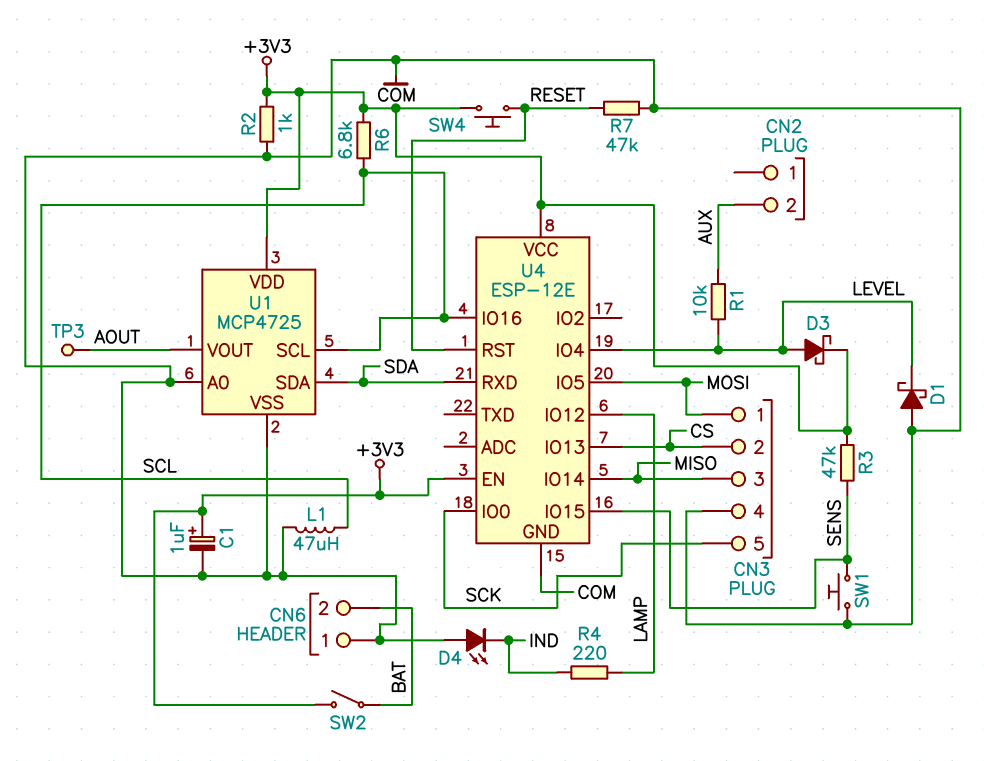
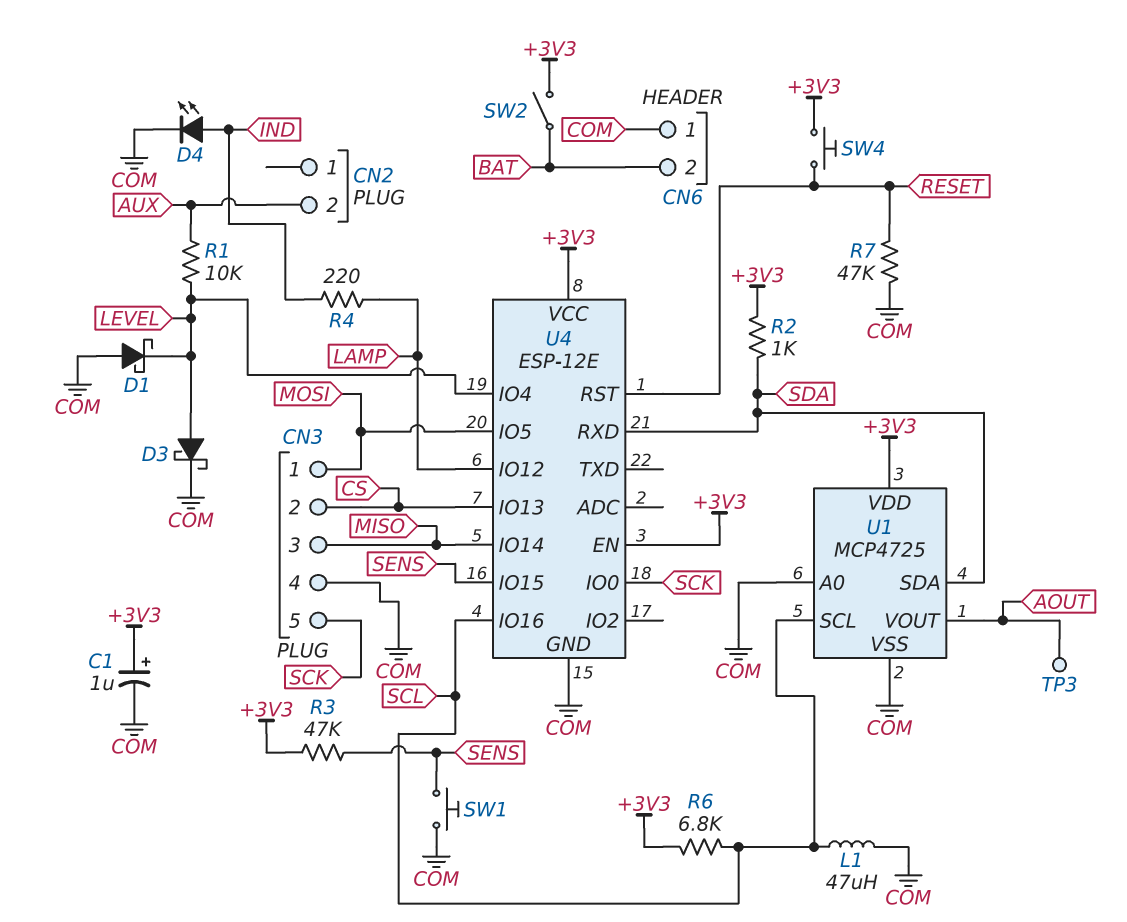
D3: schottky (A LEVEL, K +3V3) -> schottky (A LEVEL, K COM)
D4: LED (A COM, K IND) -> LED (A IND, K COM)
R2: 1k (+3V3, COM) -> 1k (+3V3, SDA)

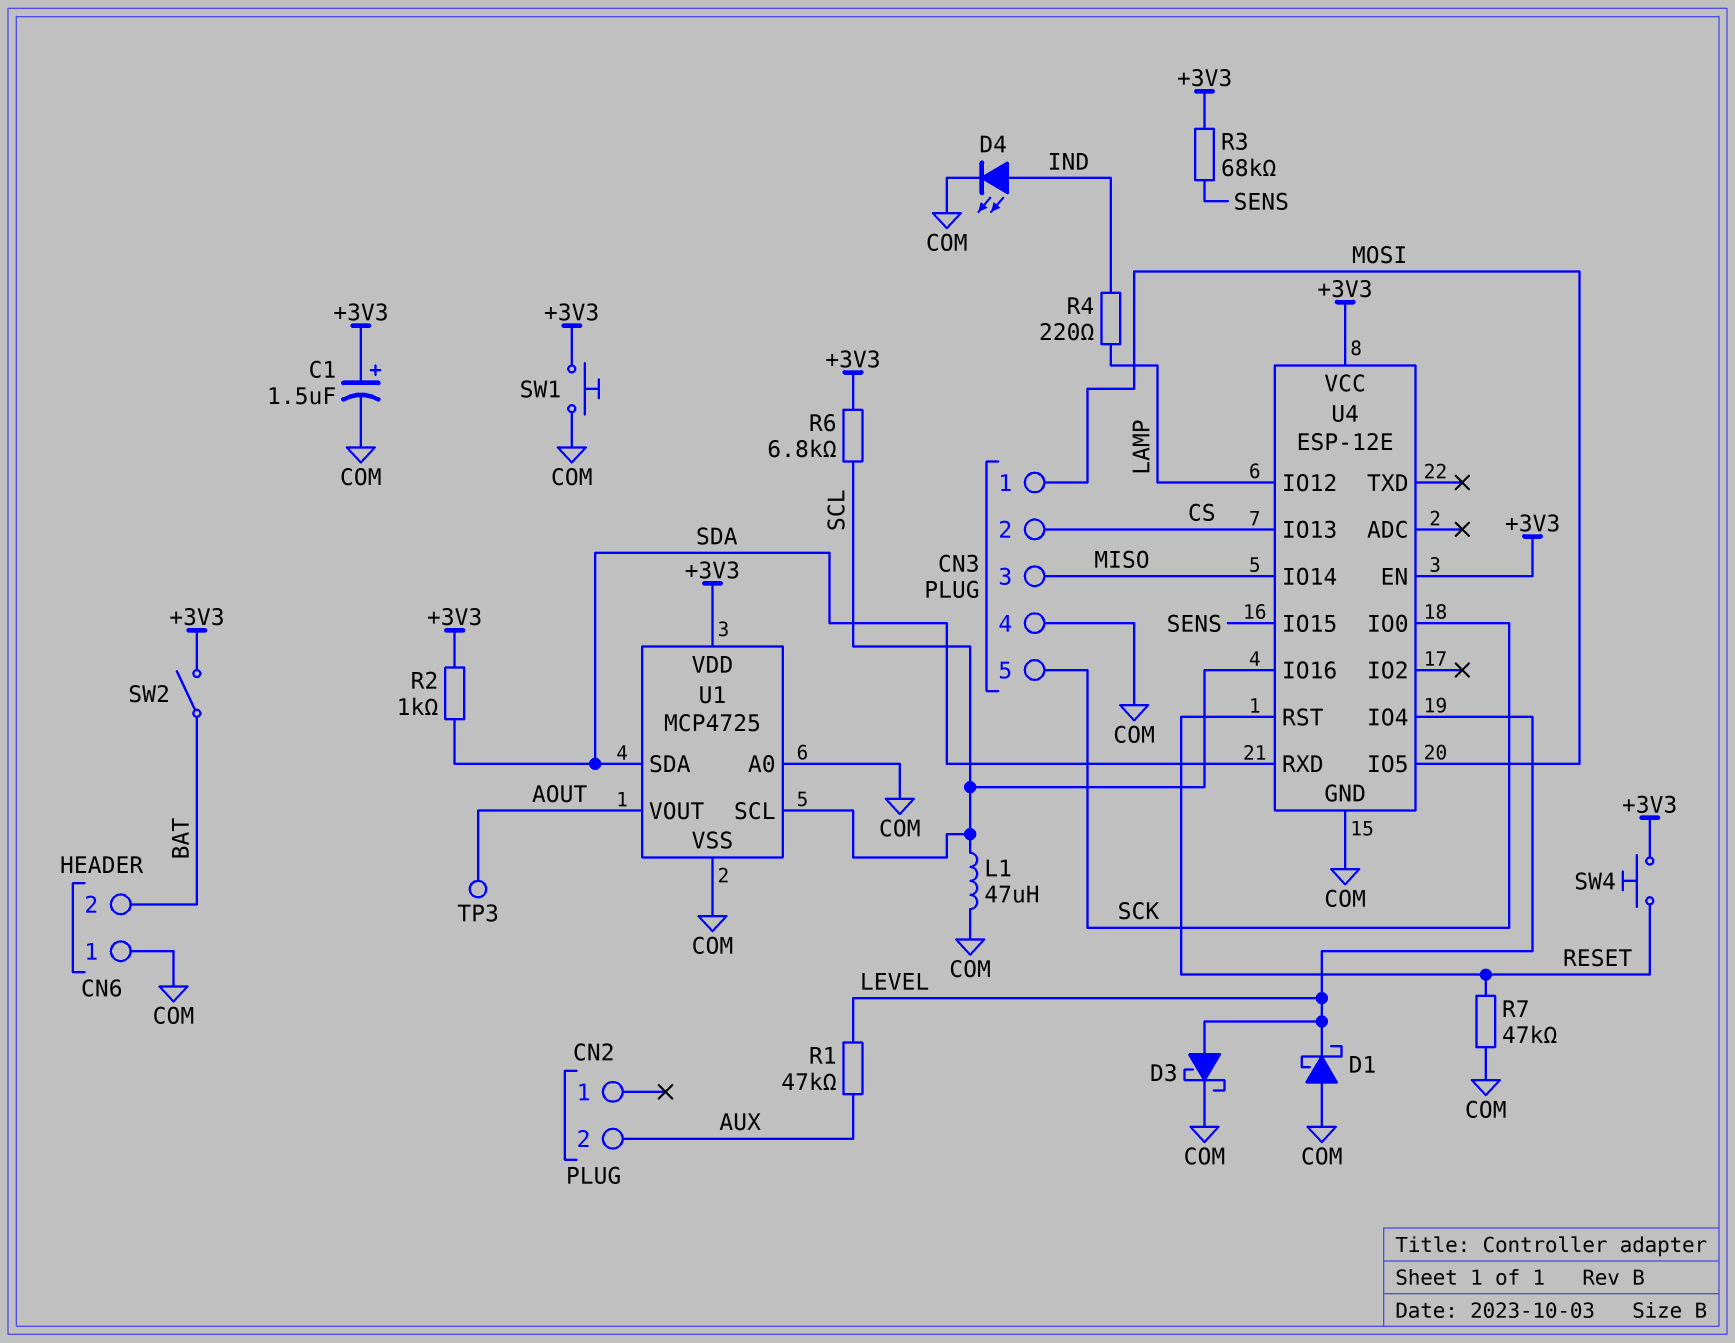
C1: 1uF (plus +3V3, minus COM) -> 1.5uF (plus +3V3, minus COM)
R1: 10k (AUX, LEVEL) -> 47k (AUX, LEVEL)
R3: 47k (+3V3, SENS) -> 68k (+3V3, SENS)
SW1: button (COM, SENS) -> button (+3V3, COM)

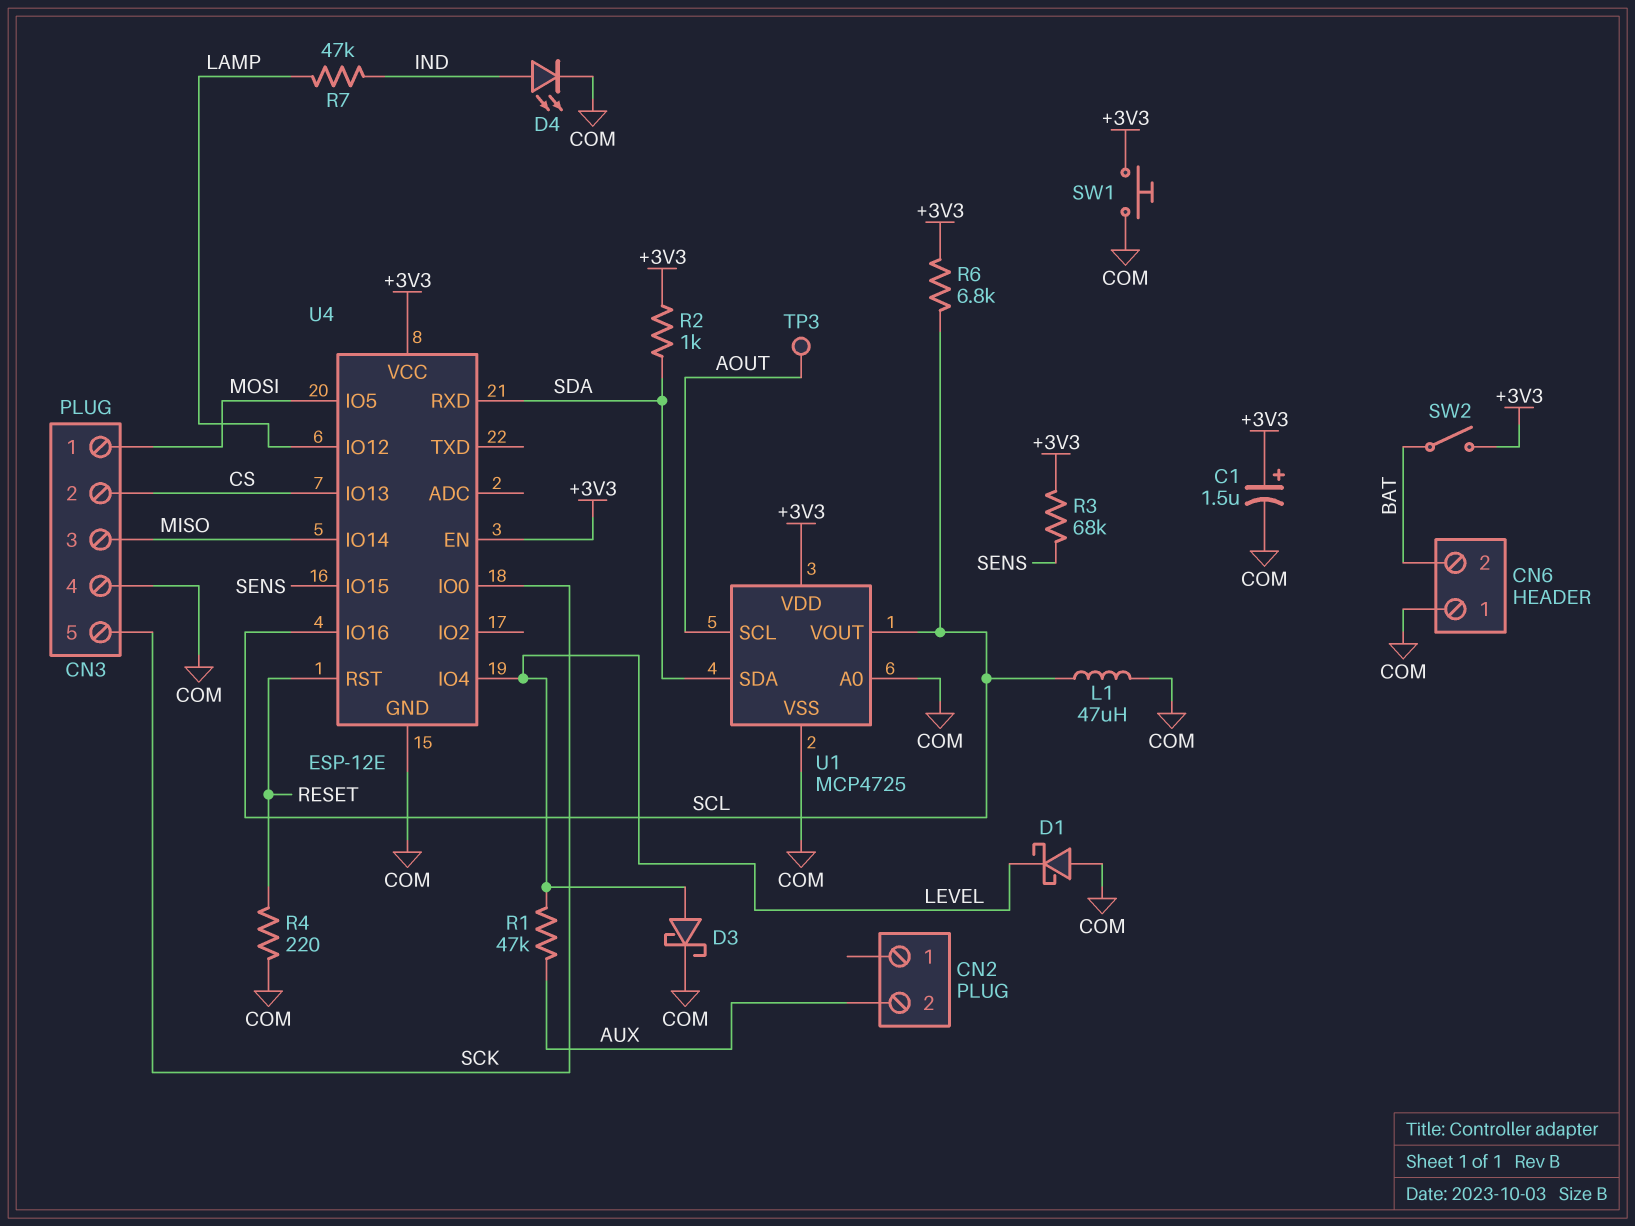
R4: 220 (IND, LAMP) -> 220 (COM, RESET)
R7: 47k (COM, RESET) -> 47k (IND, LAMP)
SW4: button (+3V3, RESET) -> none
U1 pin SCL: SCL -> AOUT
U1 pin VOUT: AOUT -> SCL

